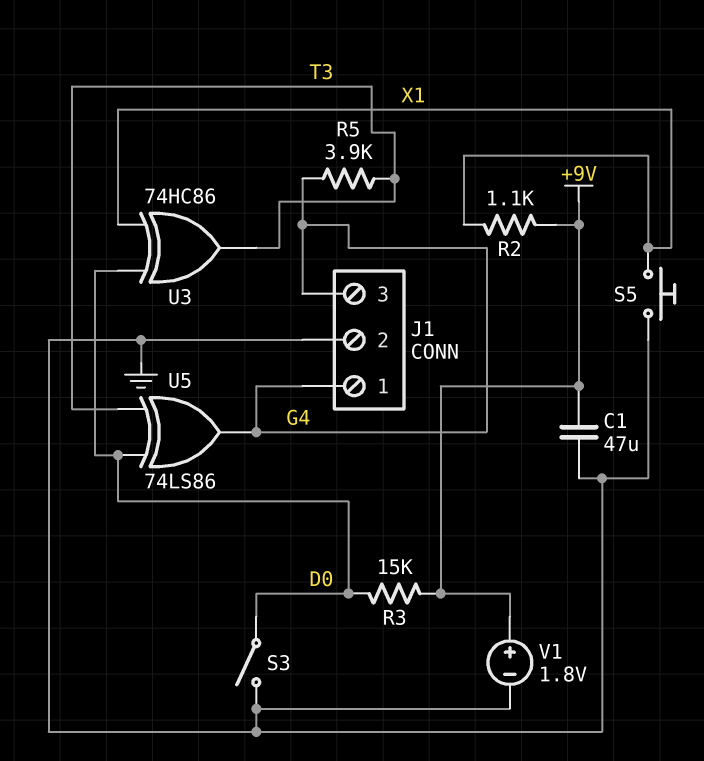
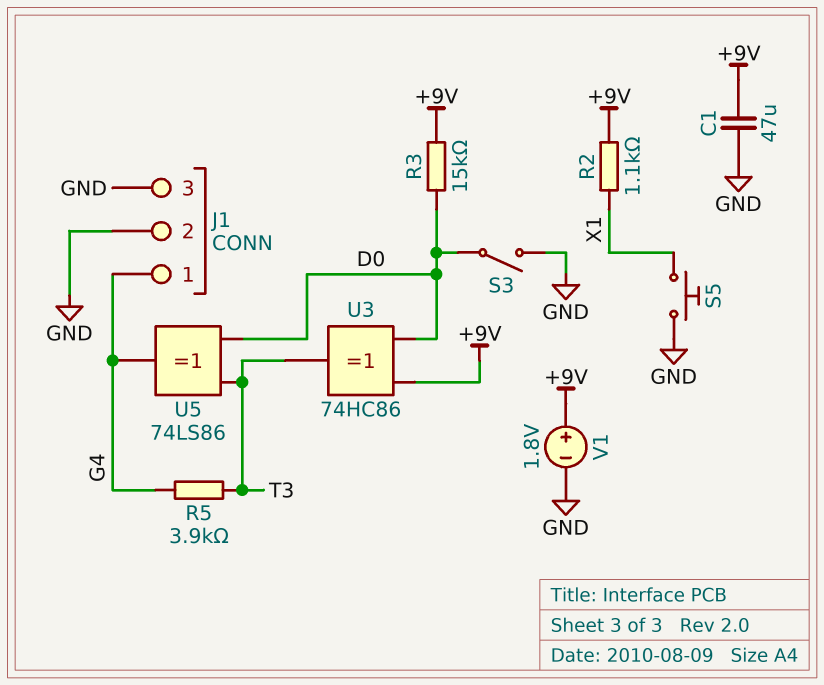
J1 pin 3: G4 -> GND
U3: XOR 74HC86 (in D0, in X1, out T3) -> XOR 74HC86 (in +9V, in D0, out T3)

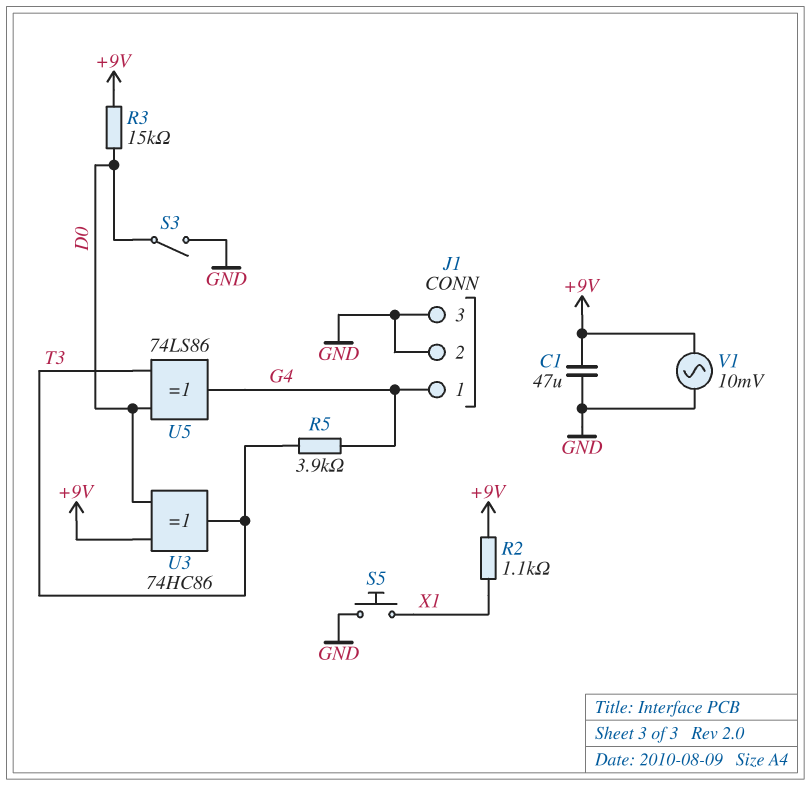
V1: 1.8V (plus +9V, minus GND) -> AC 10mV (+9V, GND)

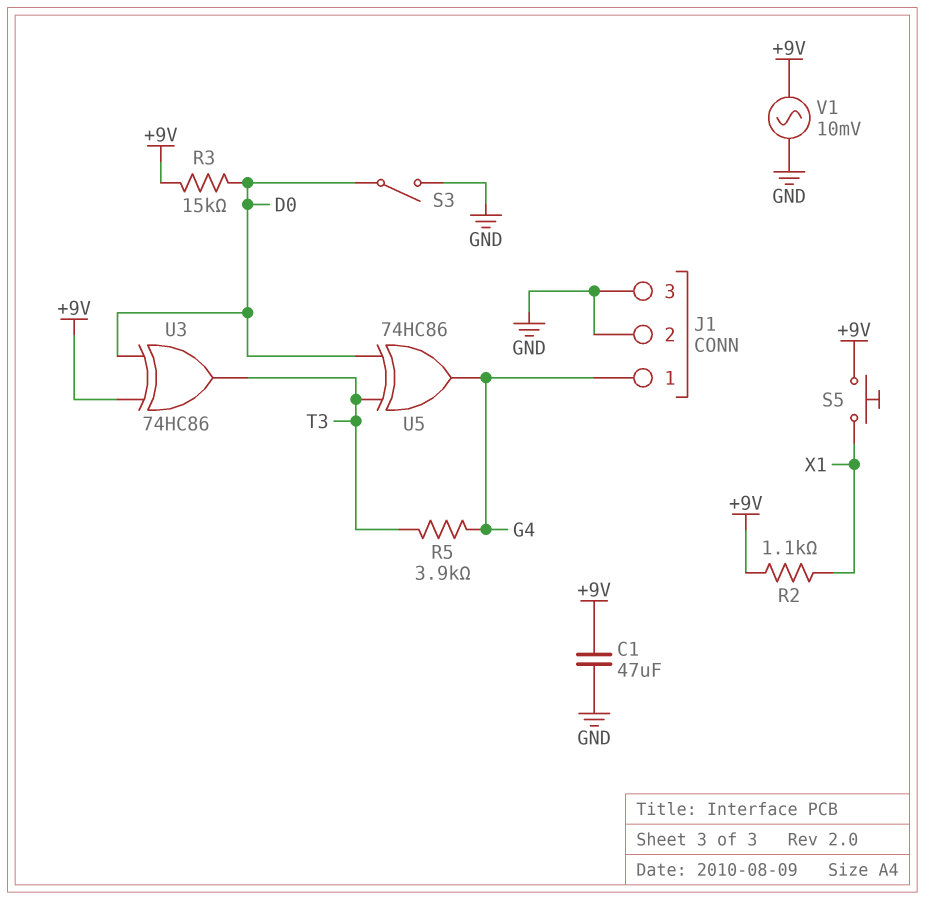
S5: button (GND, X1) -> button (+9V, X1)
U5: XOR 74LS86 (in D0, in T3, out G4) -> XOR 74HC86 (in D0, in T3, out G4)

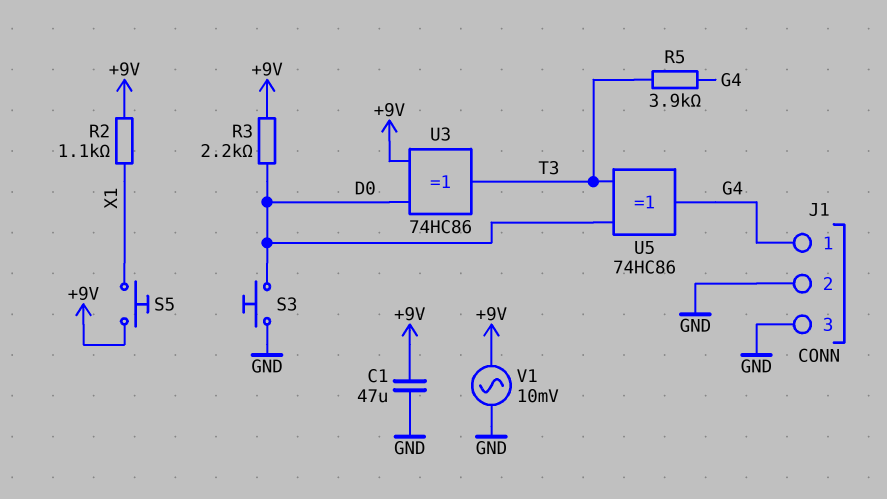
R3: 15k (+9V, D0) -> 2.2k (+9V, D0)
S3: switch (D0, GND) -> button (D0, GND)

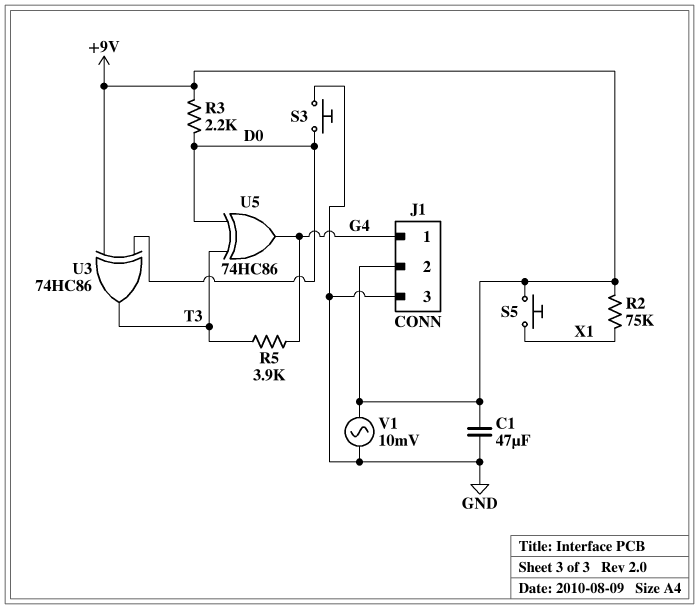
J1 pin 2: GND -> +9V
R2: 1.1k (+9V, X1) -> 75k (+9V, X1)

